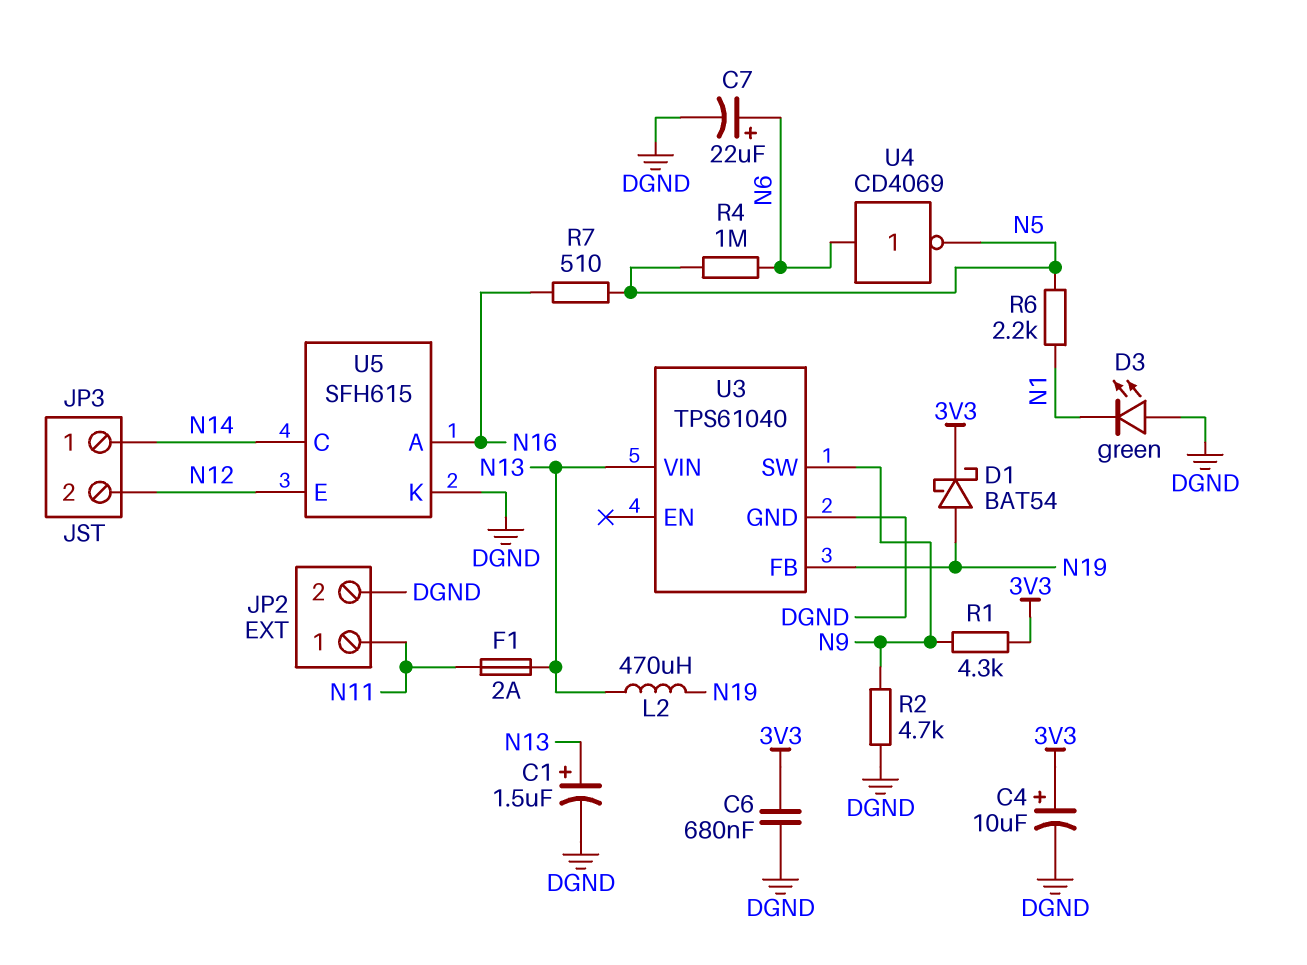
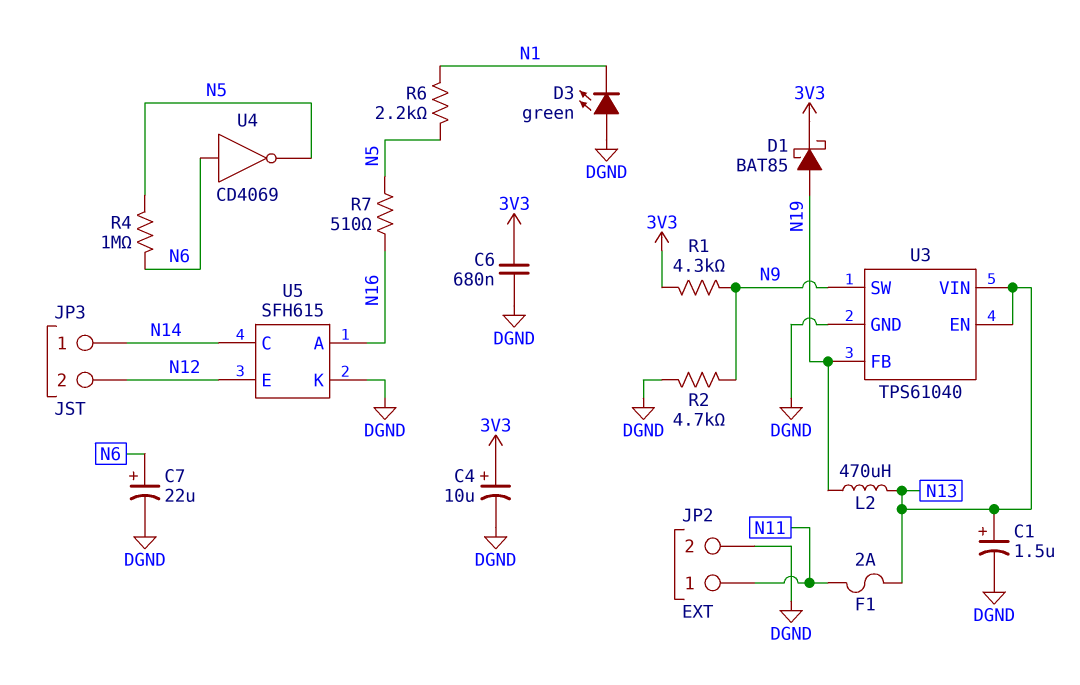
D1: schottky BAT54 (A N19, K 3V3) -> schottky BAT85 (A N19, K 3V3)
U3 pin EN: none -> N13

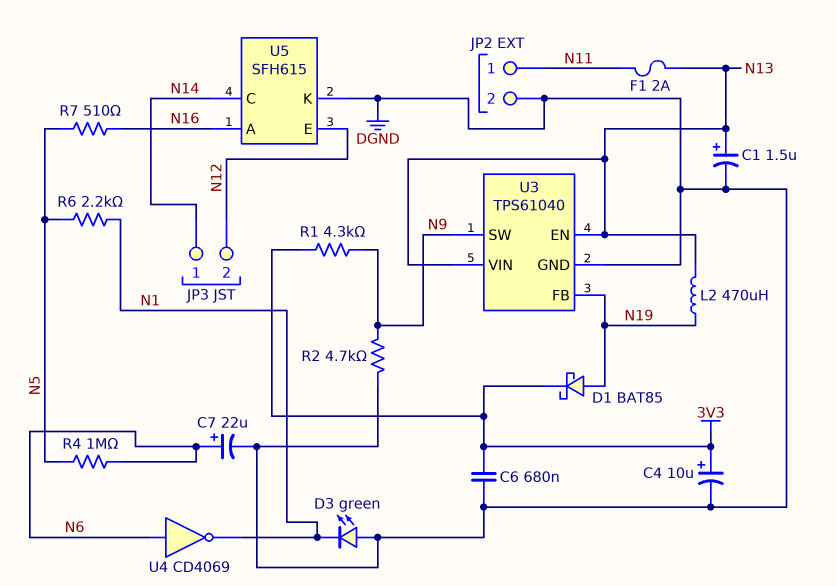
U4: NOT CD4069 (in N6, out N5) -> NOT CD4069 (in N6, out N1)

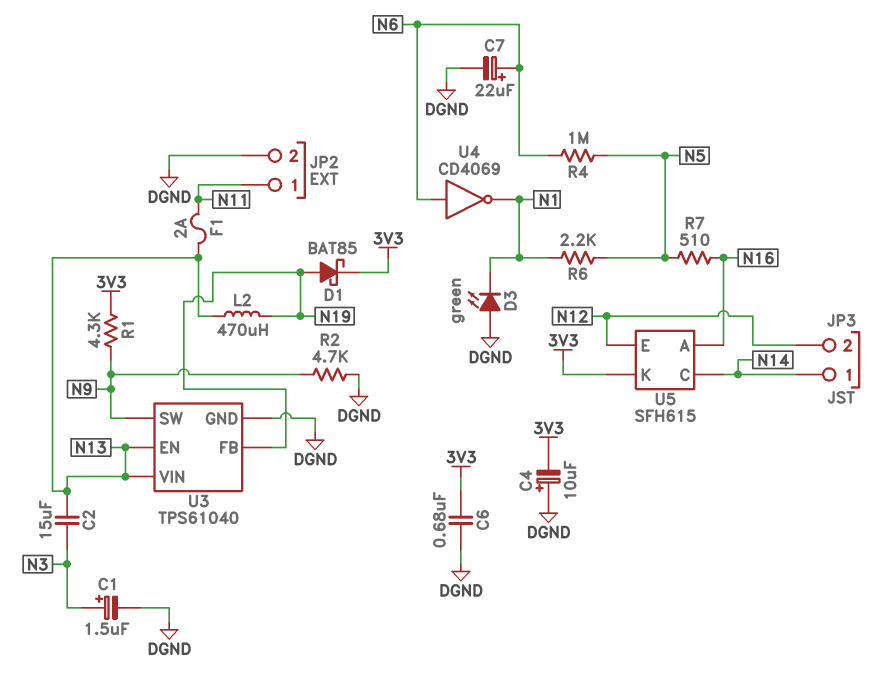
C1: 1.5uF (plus N13, minus DGND) -> 1.5uF (plus N3, minus DGND)
C2: none -> 15uF (N3, N13)
C4: 10uF (plus 3V3, minus DGND) -> 10uF (plus DGND, minus 3V3)
U5 pin K: DGND -> 3V3

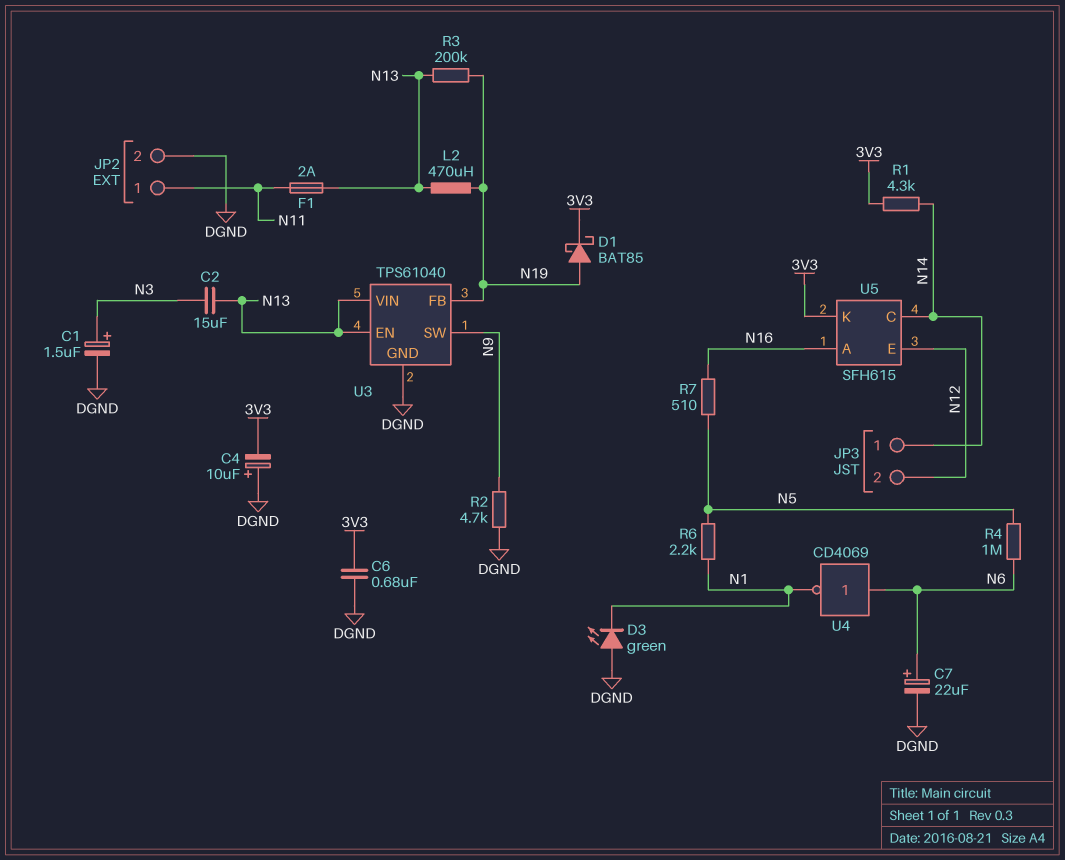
R1: 4.3k (3V3, N9) -> 4.3k (3V3, N14)
R3: none -> 200k (N13, N19)

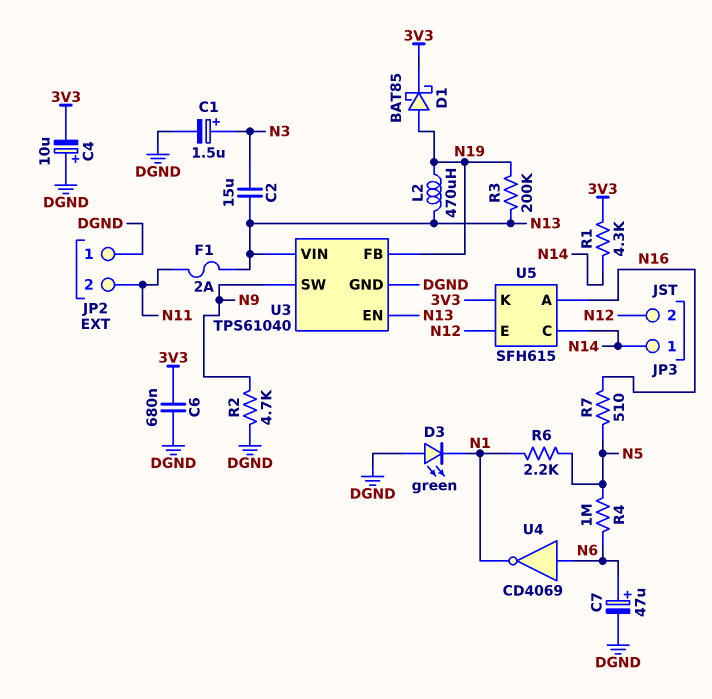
C7: 22uF (plus N6, minus DGND) -> 47uF (plus N6, minus DGND)
JP2 pin 1: N11 -> DGND
JP2 pin 2: DGND -> N11

